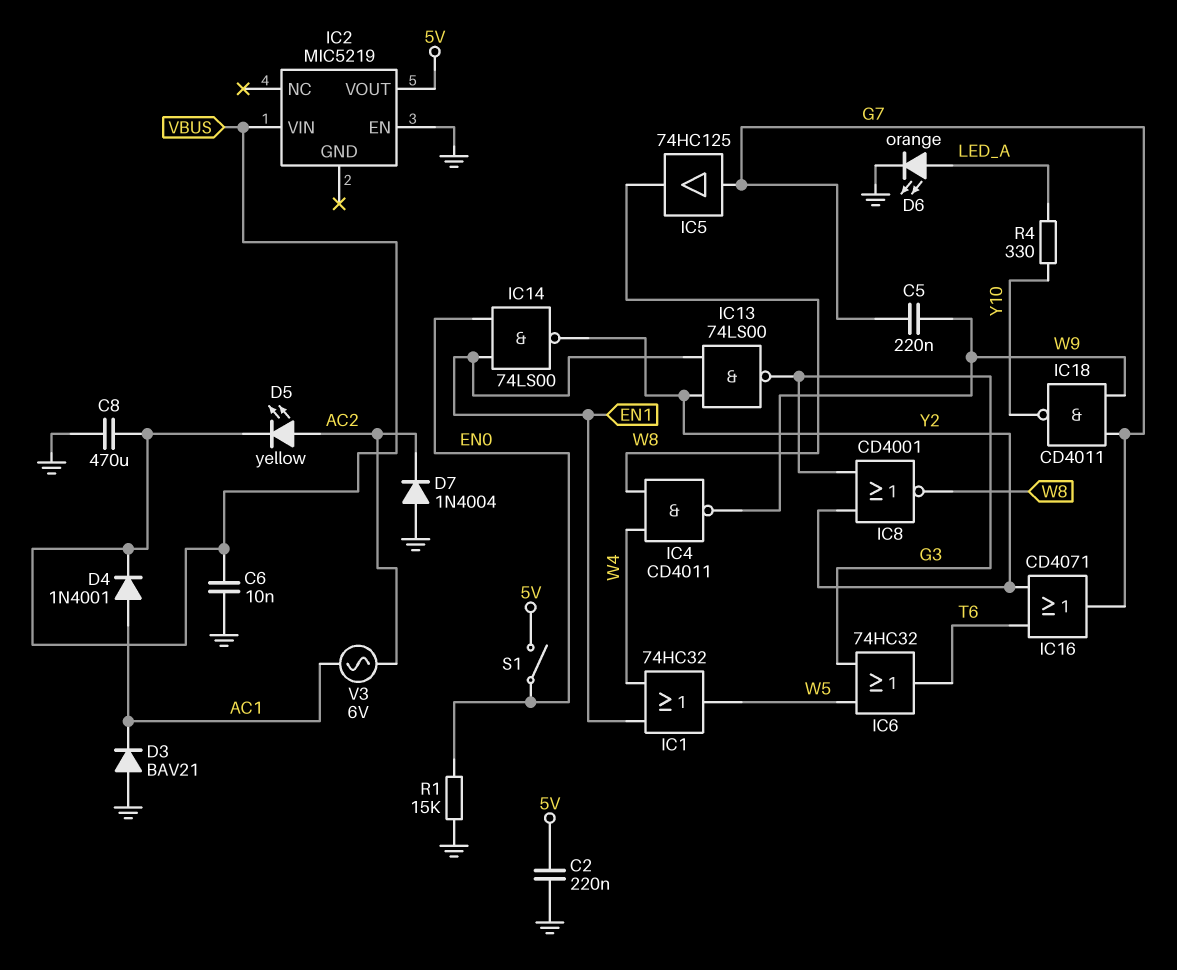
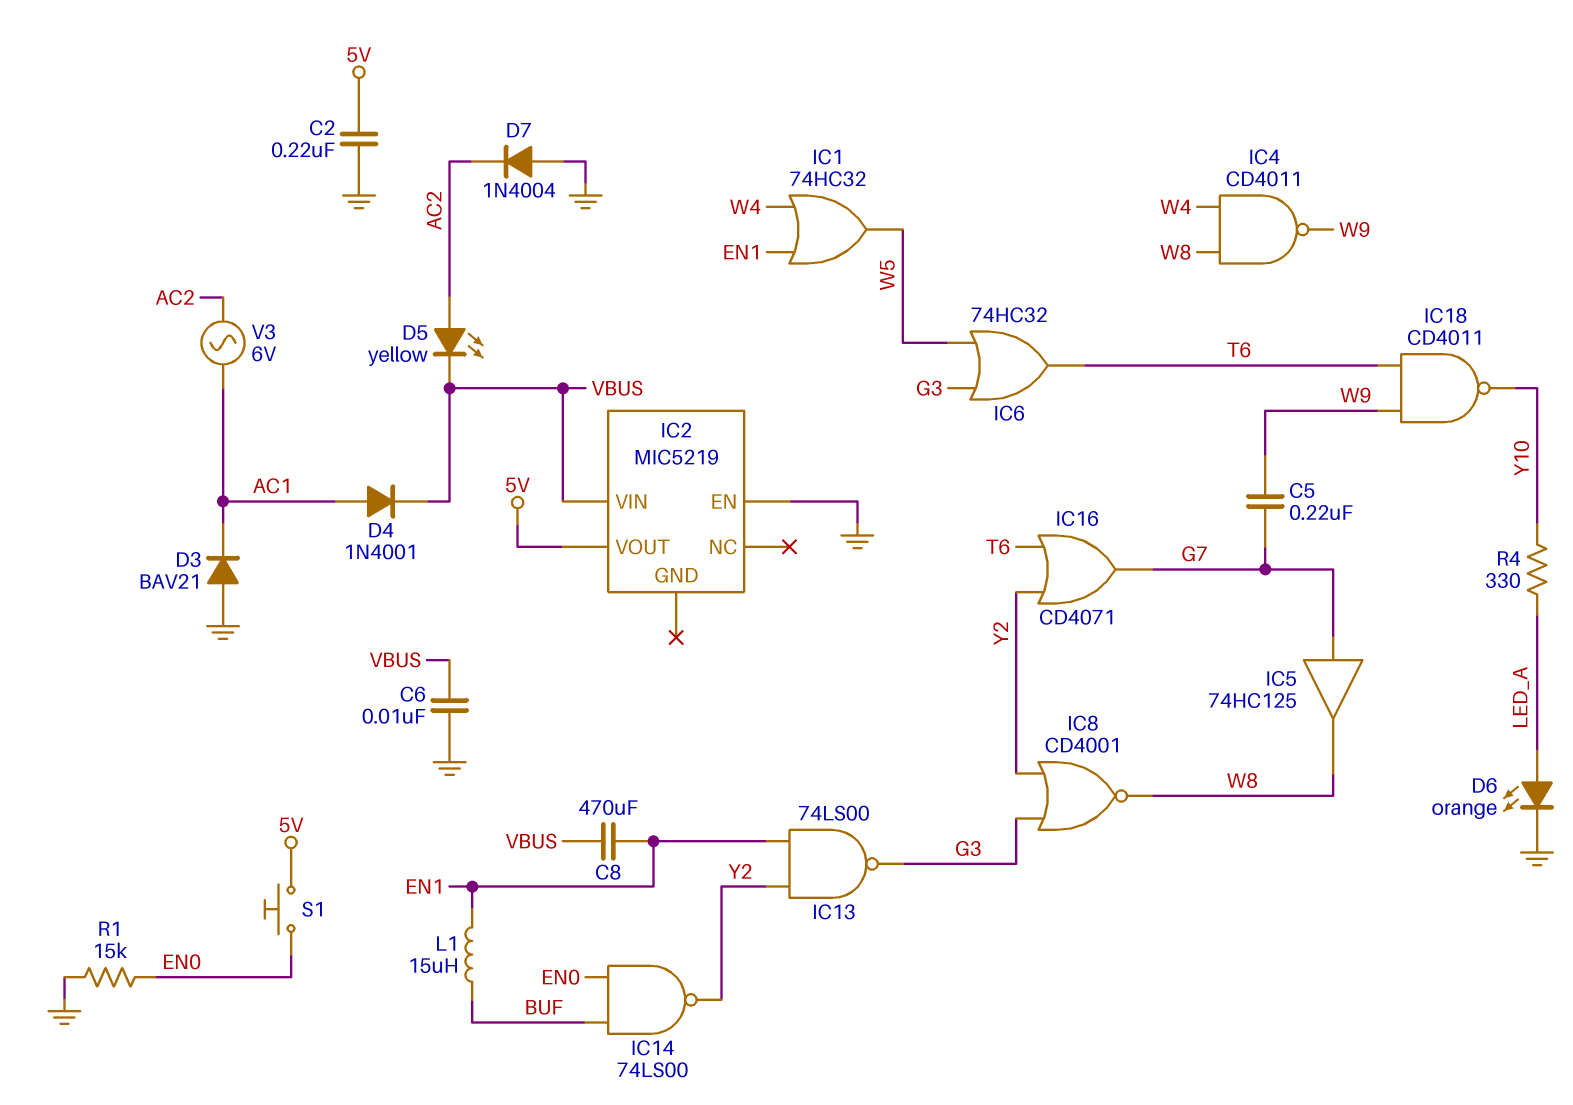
C8: 470uF (GND, VBUS) -> 470uF (EN1, VBUS)
IC14: NAND 74LS00 (in EN0, in EN1, out Y2) -> NAND 74LS00 (in BUF, in EN0, out Y2)
IC18: NAND CD4011 (in G7, in W9, out Y10) -> NAND CD4011 (in T6, in W9, out Y10)
L1: none -> 15uH (BUF, EN1)
S1: switch (5V, EN0) -> button (5V, EN0)

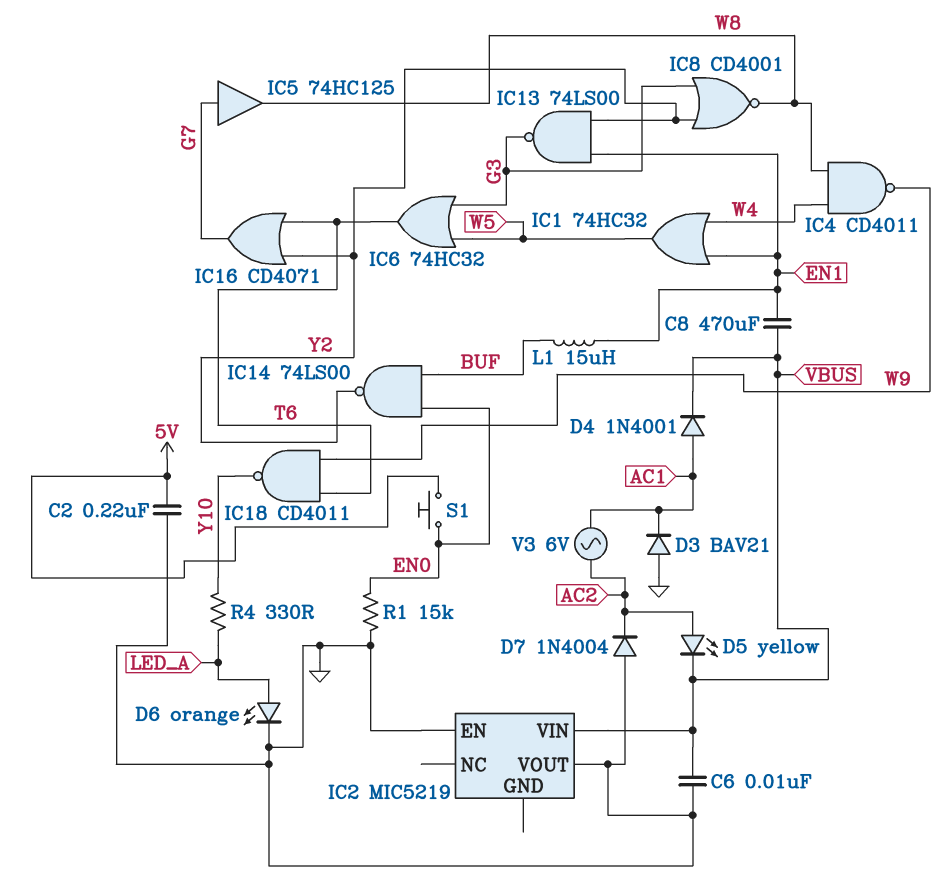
C5: 220nF (G7, W9) -> none
IC2 pin VOUT: 5V -> GND

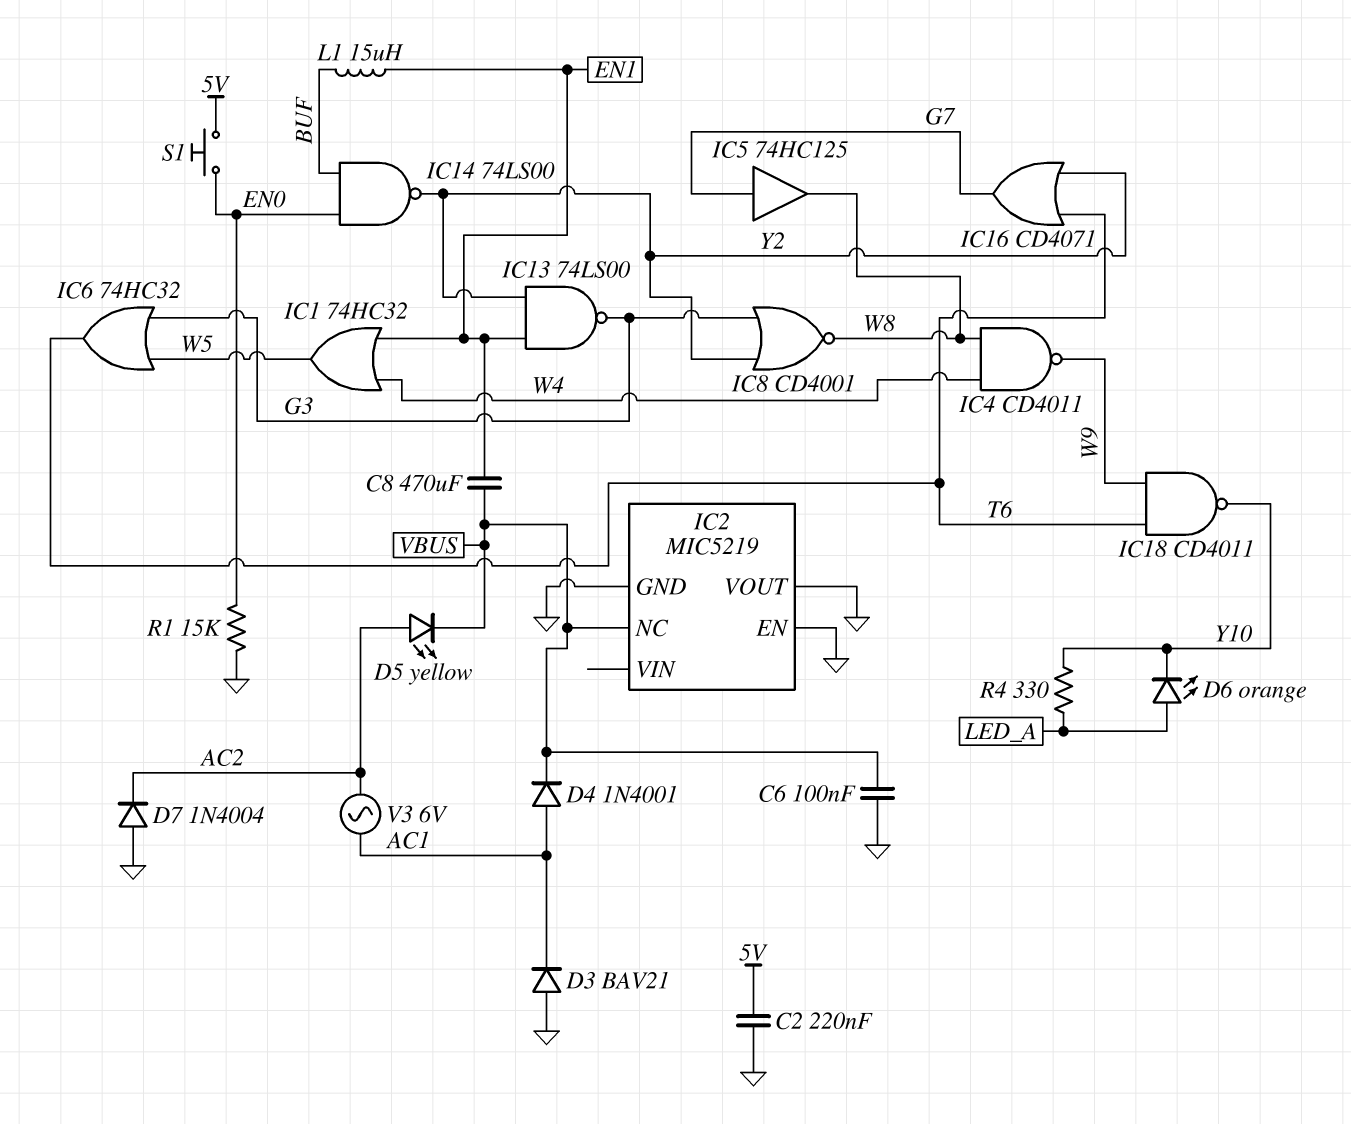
C6: 10nF (GND, VBUS) -> 100nF (GND, VBUS)
D6: LED orange (A LED_A, K GND) -> LED orange (A LED_A, K Y10)
IC2 pin GND: none -> GND
IC2 pin NC: none -> VBUS
IC2 pin VIN: VBUS -> none

